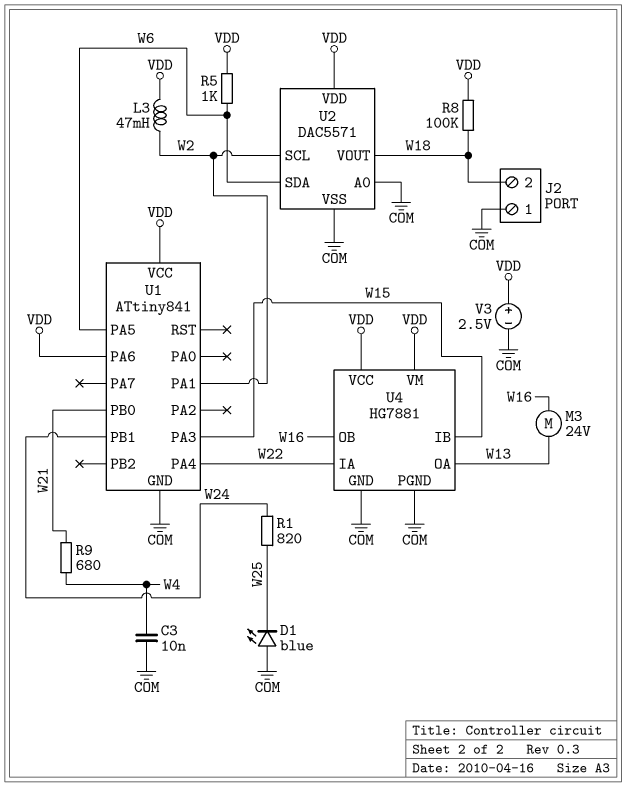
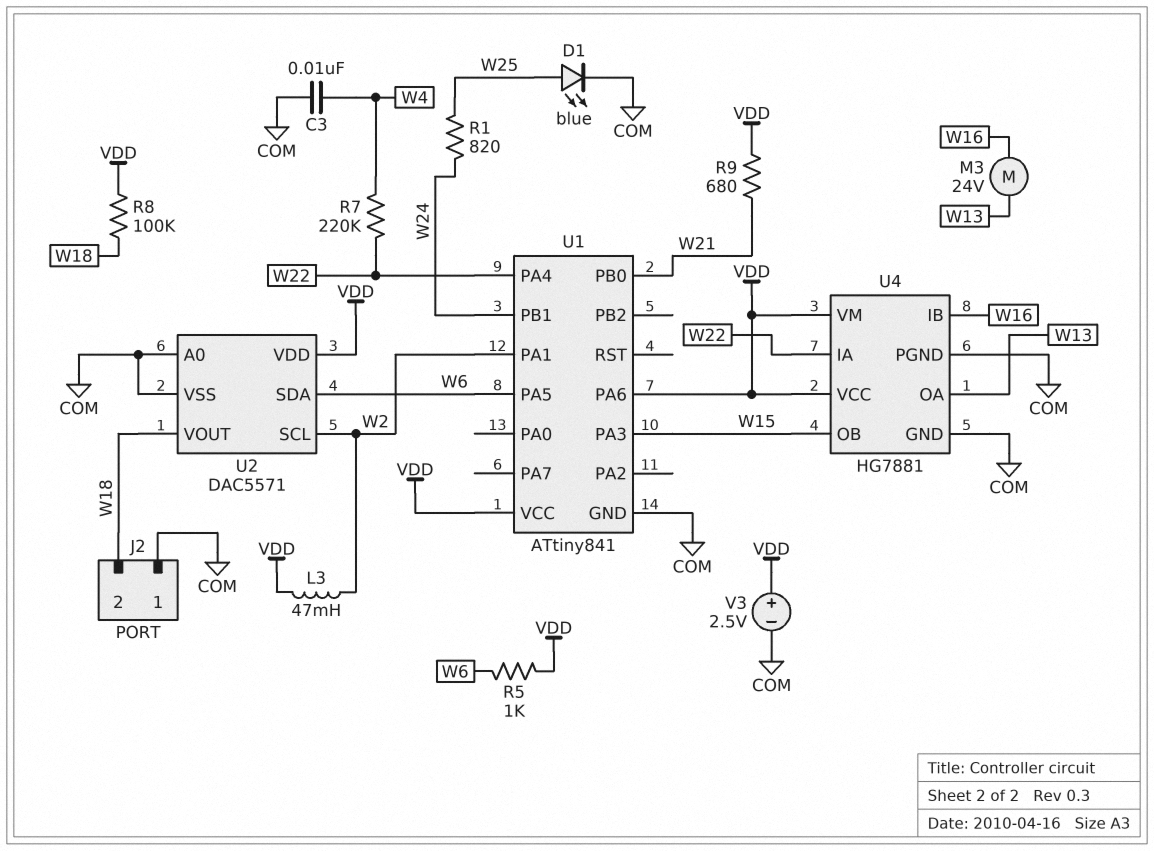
D1: LED blue (A COM, K W25) -> LED blue (A W25, K COM)
R7: none -> 220k (W4, W22)
R9: 680 (W4, W21) -> 680 (VDD, W21)
U4 pin IB: W15 -> W16
U4 pin OB: W16 -> W15

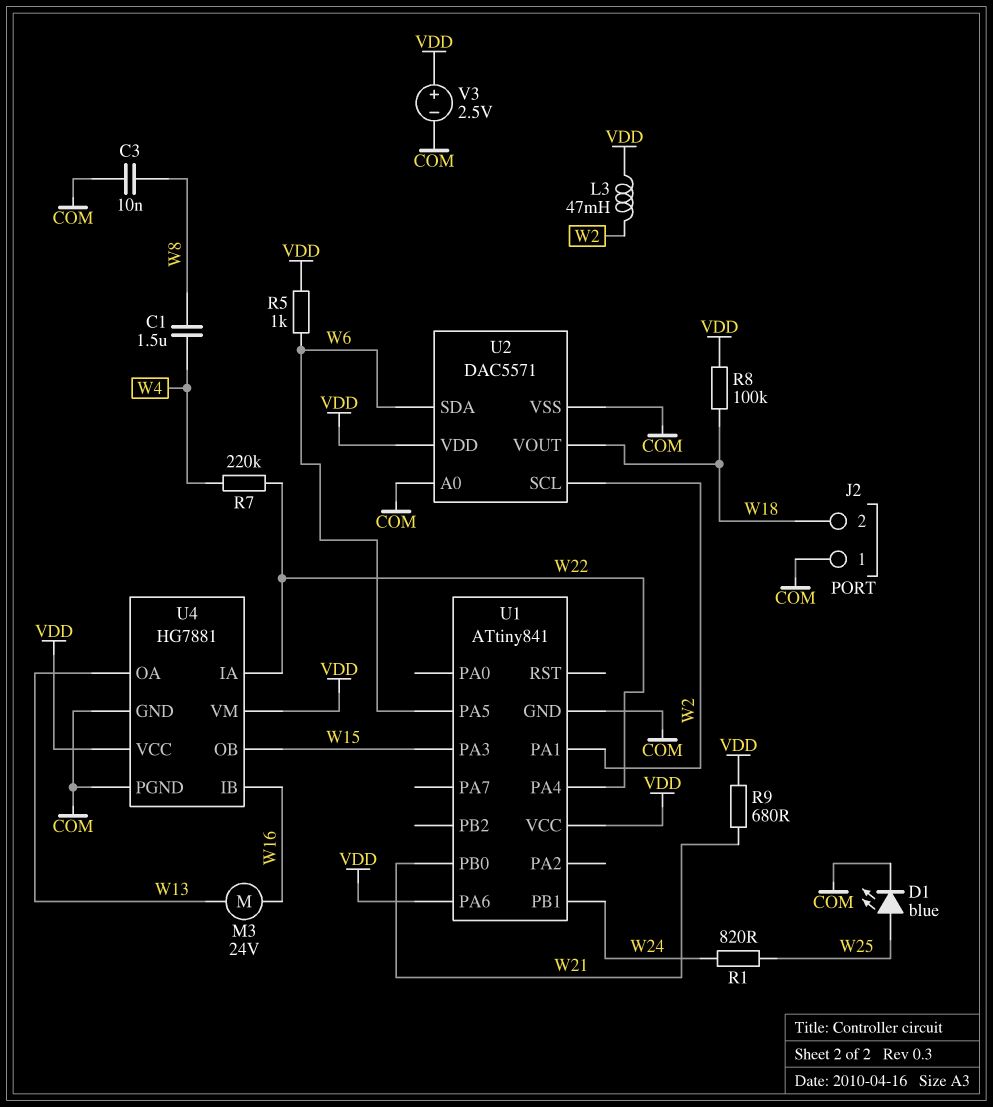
C1: none -> 1.5uF (W4, W8)
C3: 10nF (COM, W4) -> 10nF (COM, W8)

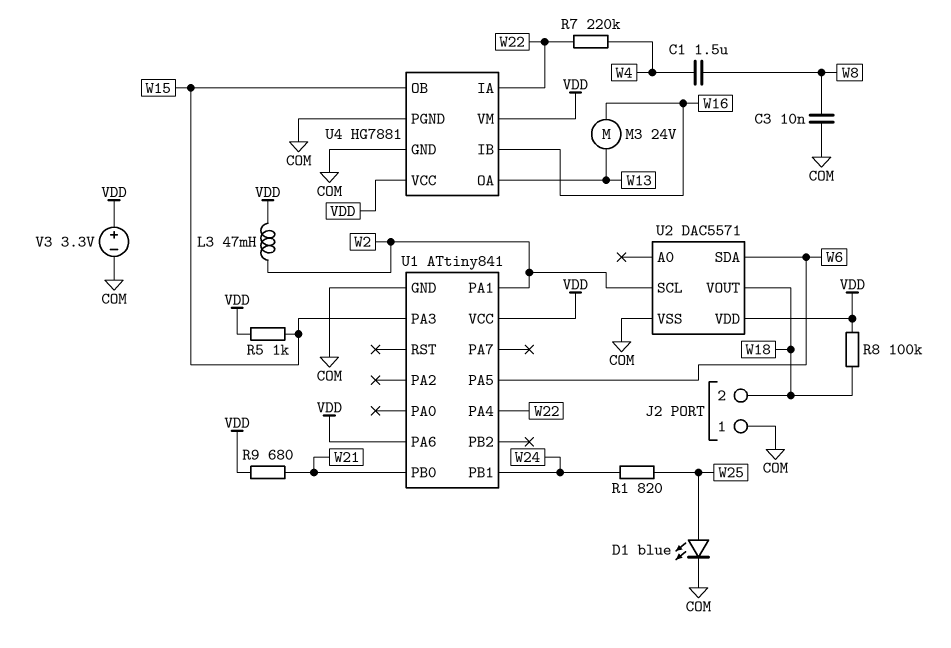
R5: 1k (VDD, W6) -> 1k (VDD, W15)
U2 pin A0: COM -> none
V3: 2.5V (plus VDD, minus COM) -> 3.3V (plus VDD, minus COM)

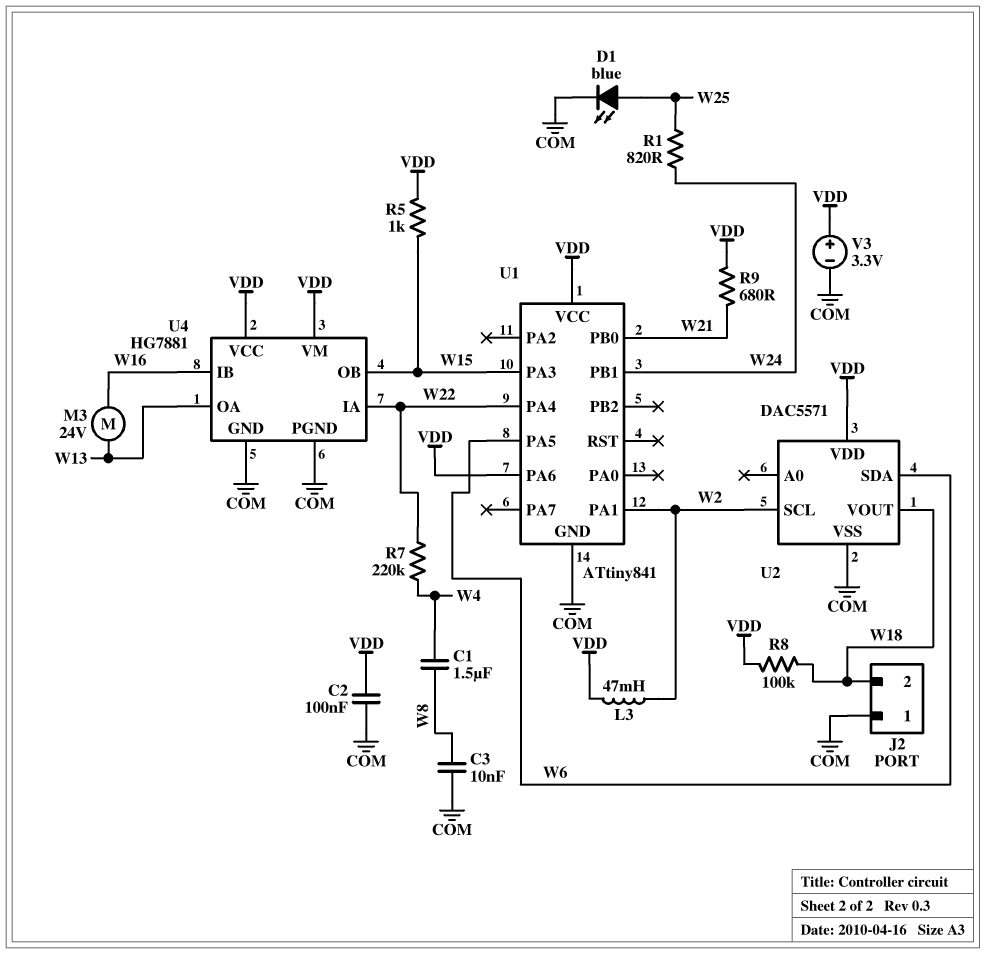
C2: none -> 100nF (COM, VDD)

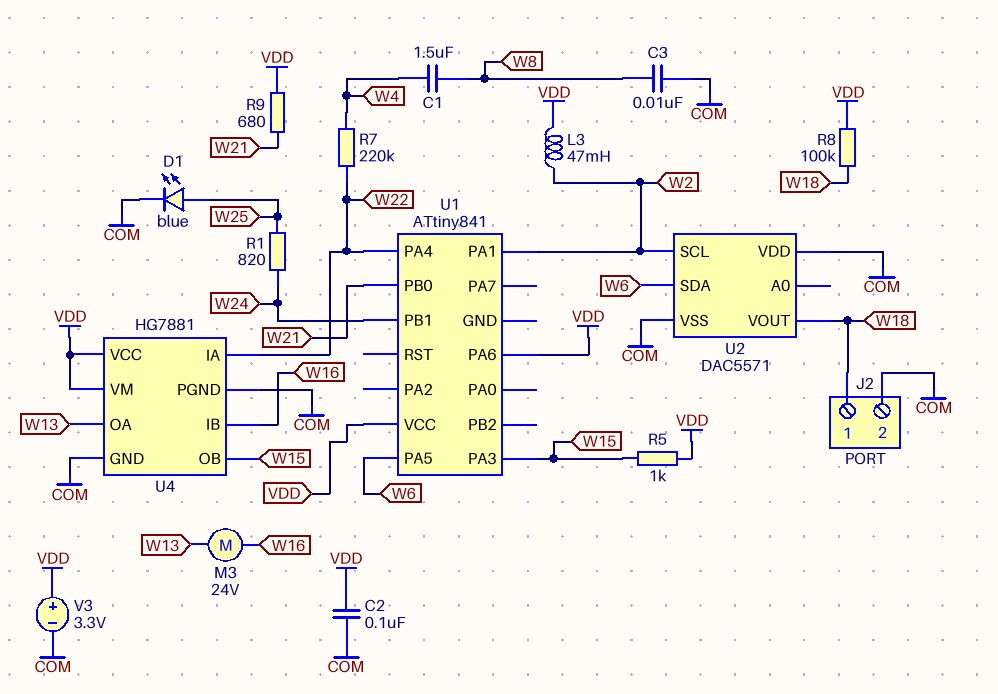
J2 pin 1: COM -> W18
J2 pin 2: W18 -> COM
U1 pin GND: COM -> none
U2 pin VDD: VDD -> COM

